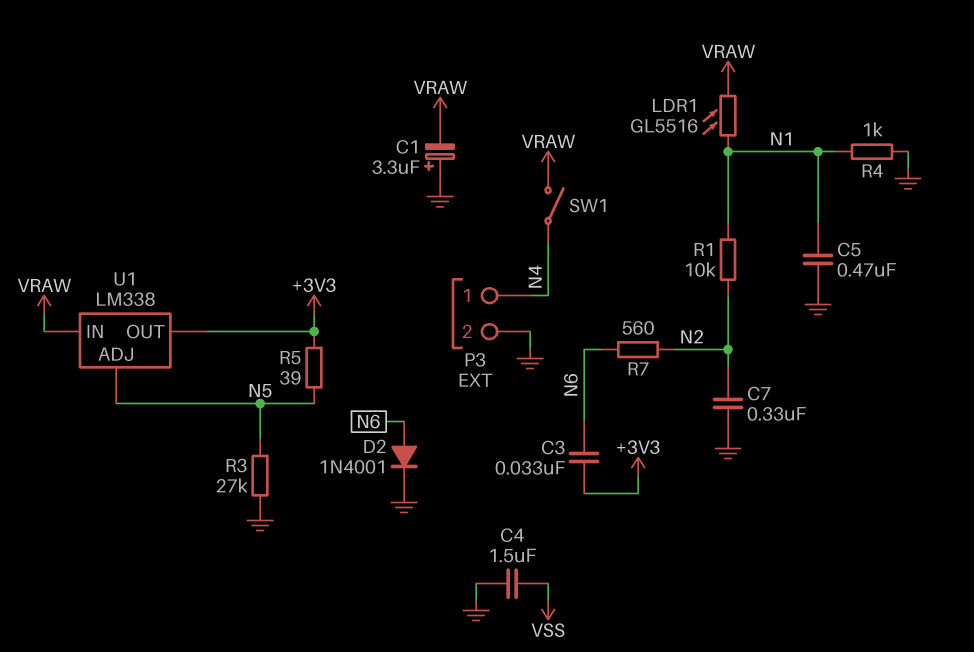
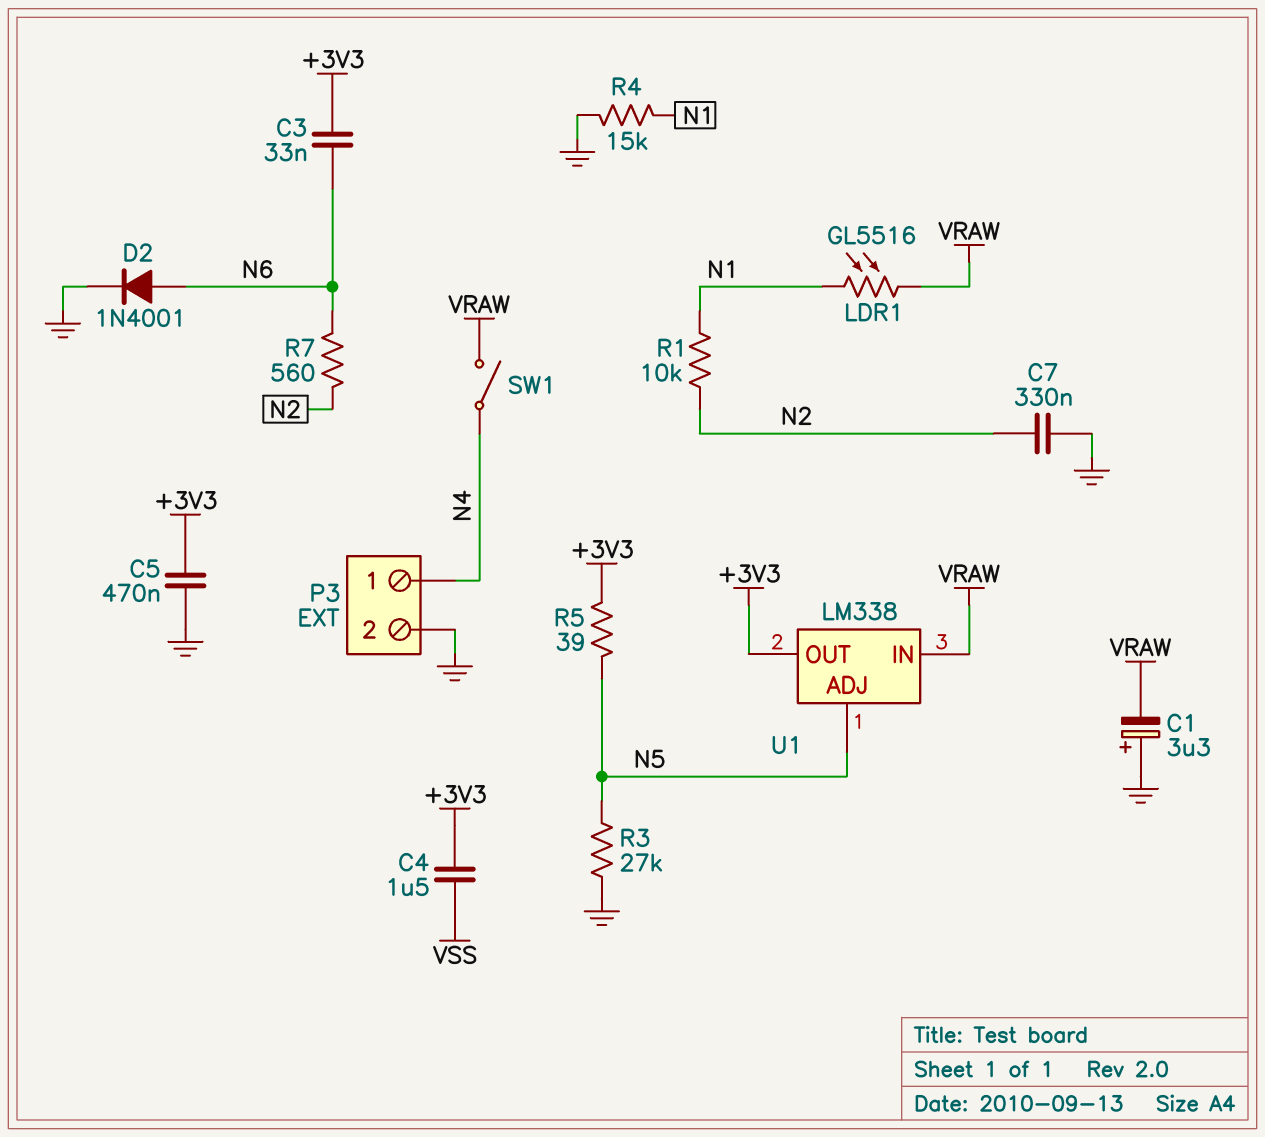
C4: 1.5uF (GND, VSS) -> 1.5uF (+3V3, VSS)
C5: 470nF (GND, N1) -> 470nF (+3V3, GND)
R4: 1k (GND, N1) -> 15k (GND, N1)

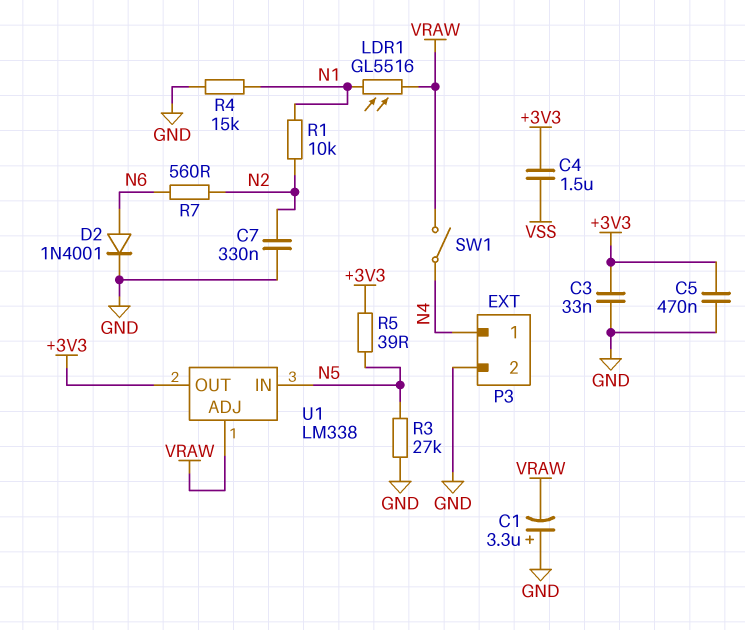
C3: 33nF (+3V3, N6) -> 33nF (+3V3, GND)
U1 pin ADJ: N5 -> VRAW
U1 pin IN: VRAW -> N5

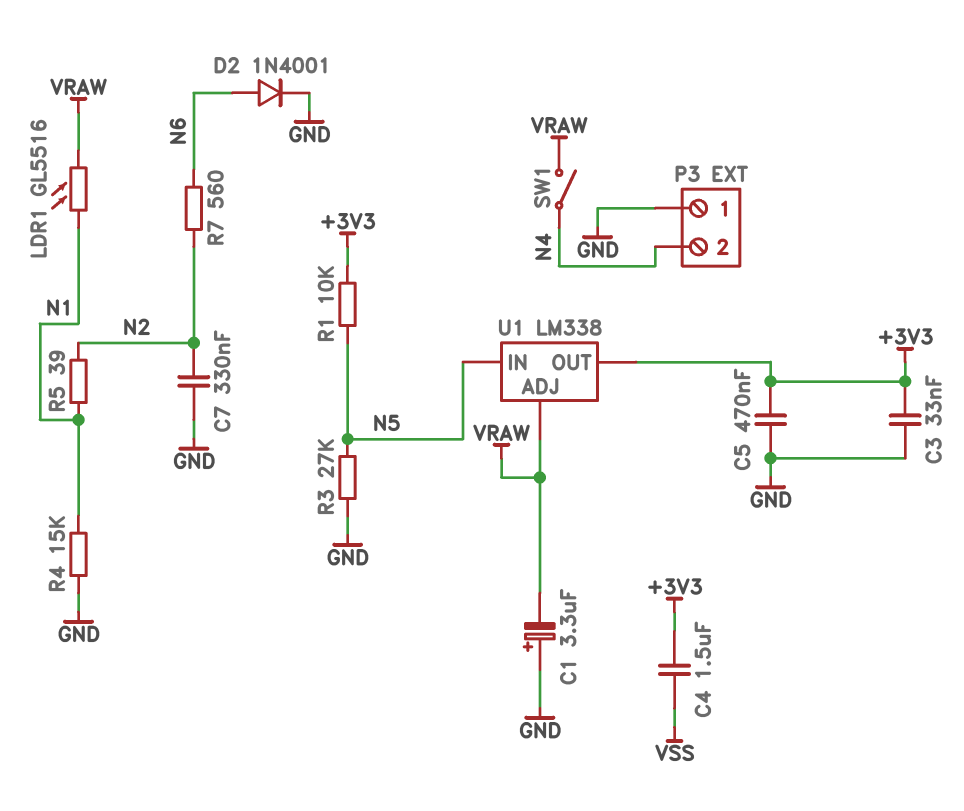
P3 pin 1: N4 -> GND
P3 pin 2: GND -> N4
R1: 10k (N1, N2) -> 10k (+3V3, N5)
R5: 39 (+3V3, N5) -> 39 (N1, N2)

